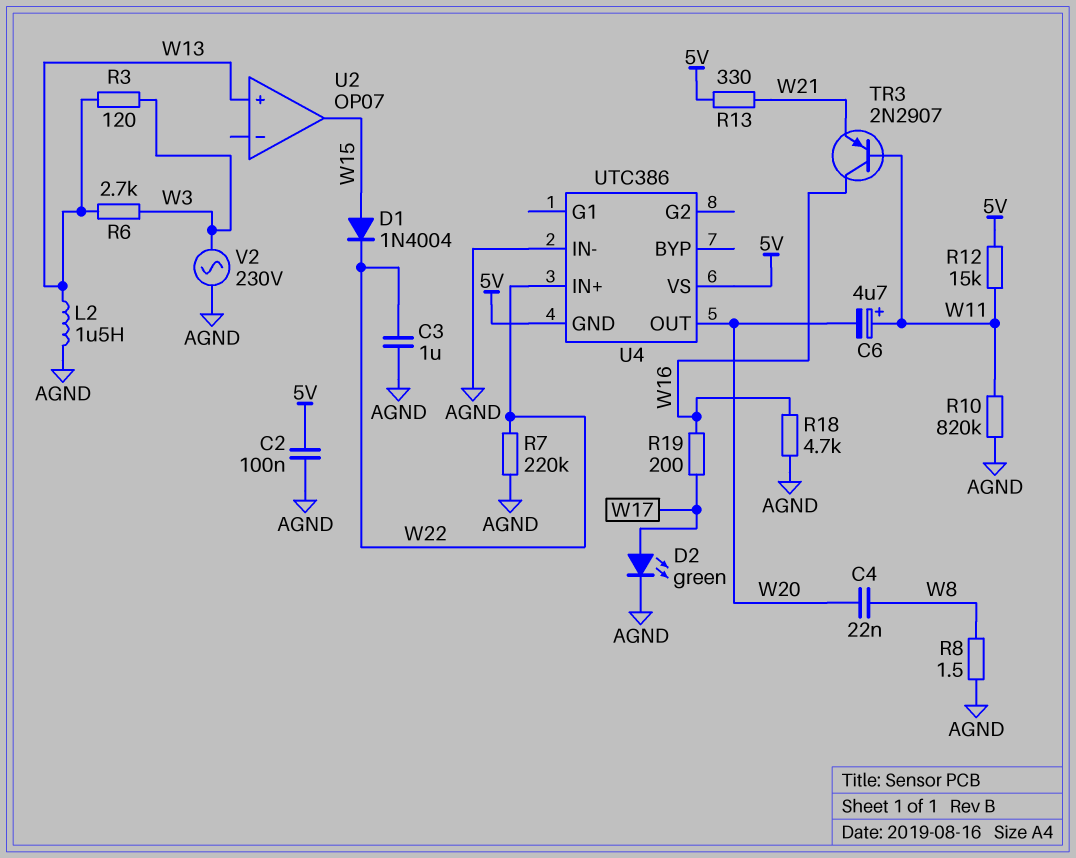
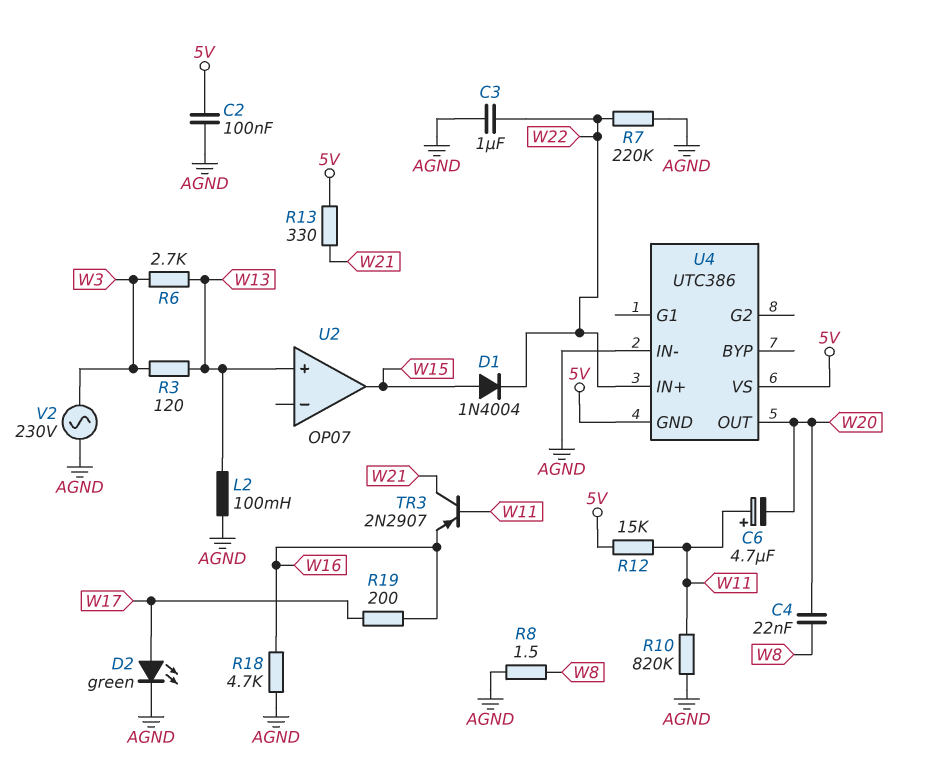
L2: 1.5uH (AGND, W13) -> 100mH (AGND, W13)
TR3: PNP 2N2907 (B W11, C W16, E W21) -> PNP 2N2907 (B W11, C W21, E W16)

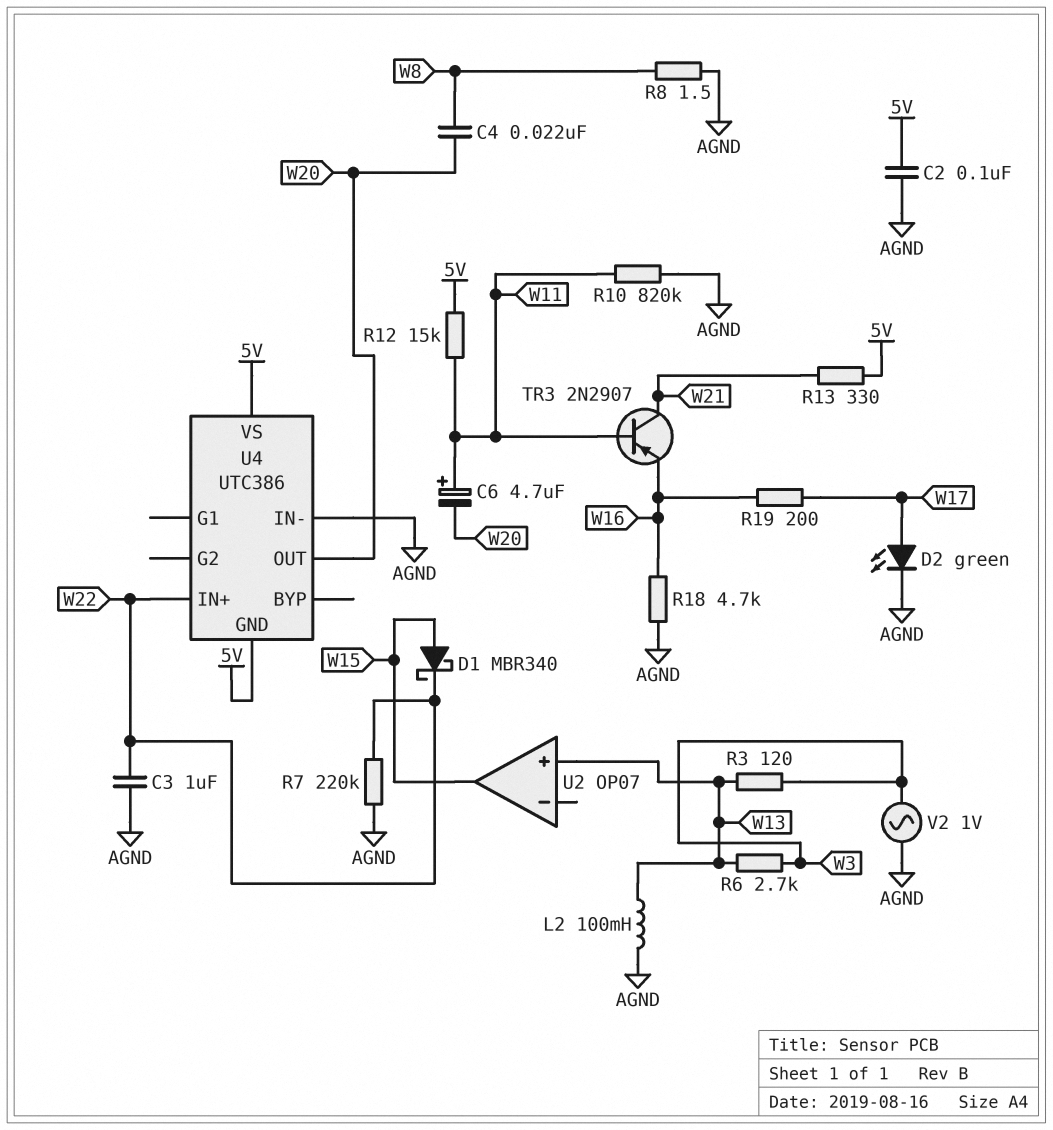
D1: diode 1N4004 (A W15, K W22) -> schottky MBR340 (A W15, K W22)
V2: AC 230V (AGND, W3) -> AC 1V (AGND, W3)

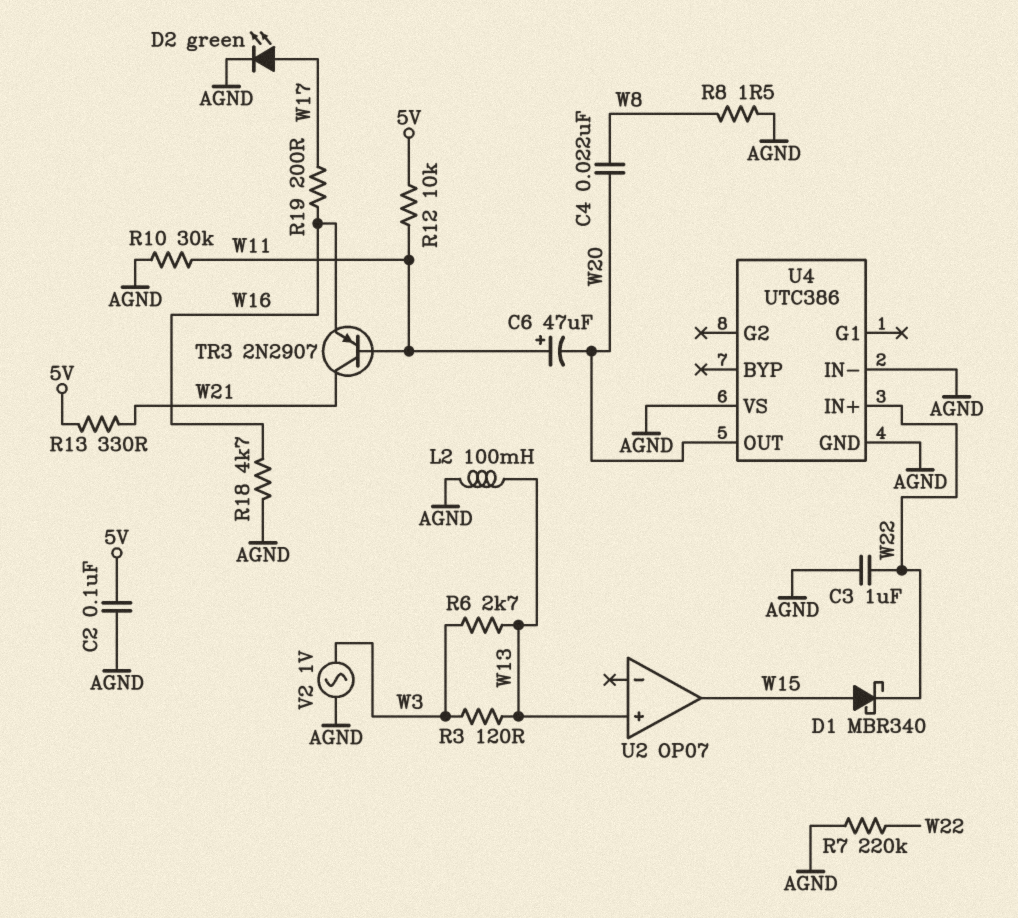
C6: 4.7uF (plus W11, minus W20) -> 47uF (plus W11, minus W20)
R10: 820k (AGND, W11) -> 30k (AGND, W11)
R12: 15k (5V, W11) -> 10k (5V, W11)
U4 pin GND: 5V -> AGND
U4 pin VS: 5V -> AGND

